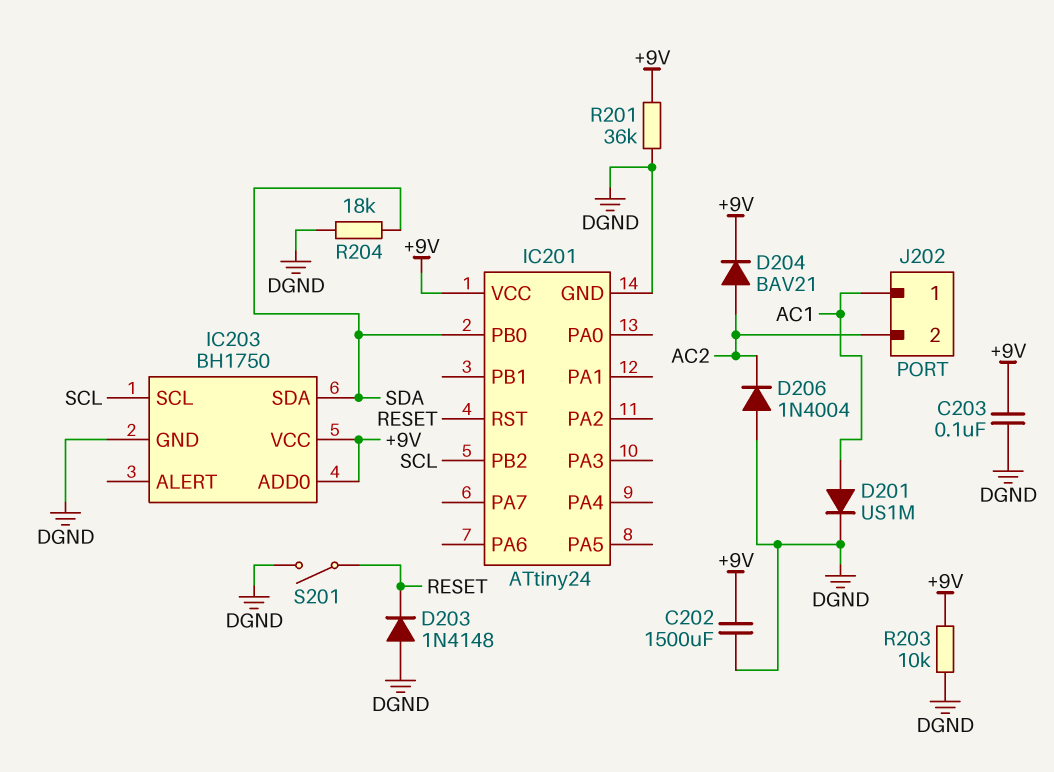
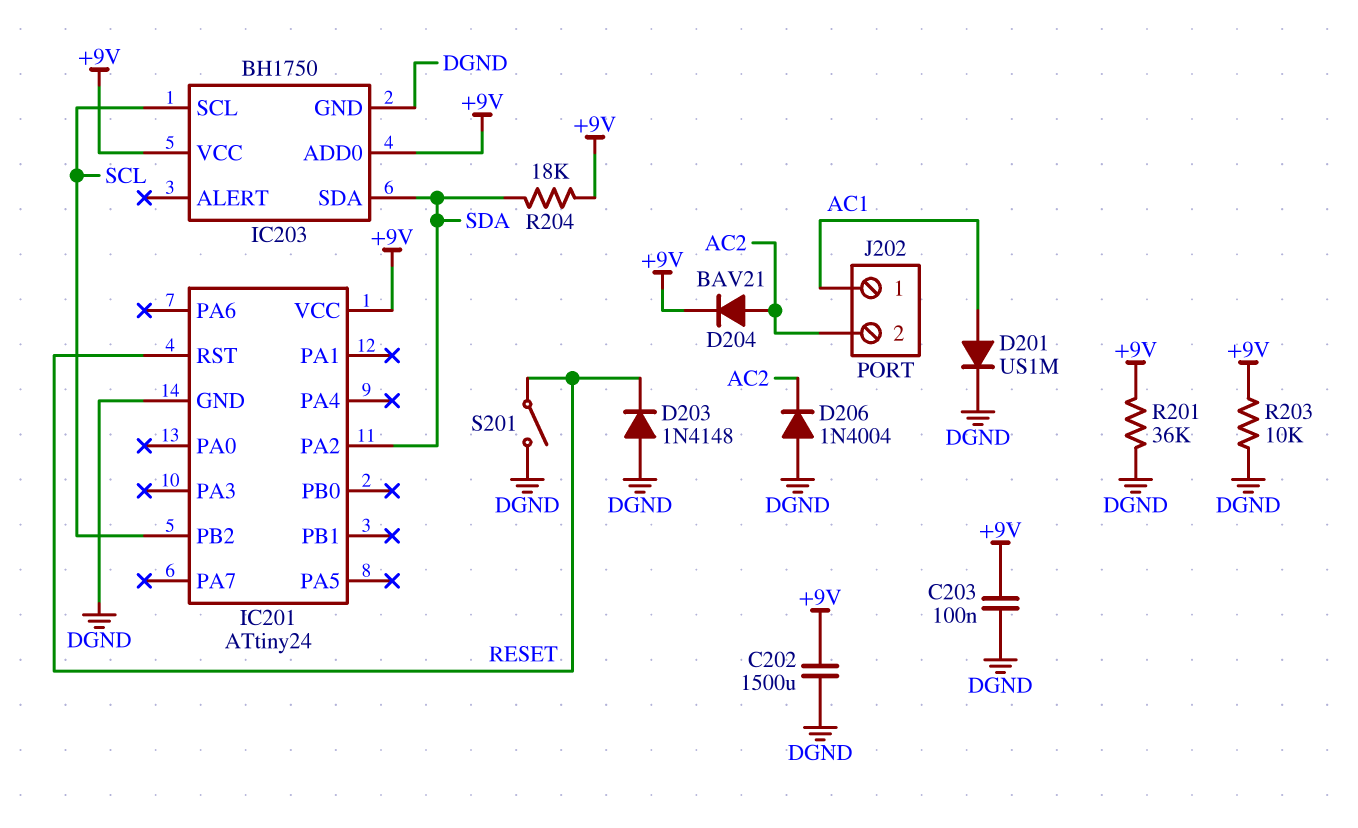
IC201 pin PA2: none -> SDA
IC201 pin PB0: SDA -> none
R204: 18k (DGND, SDA) -> 18k (+9V, SDA)

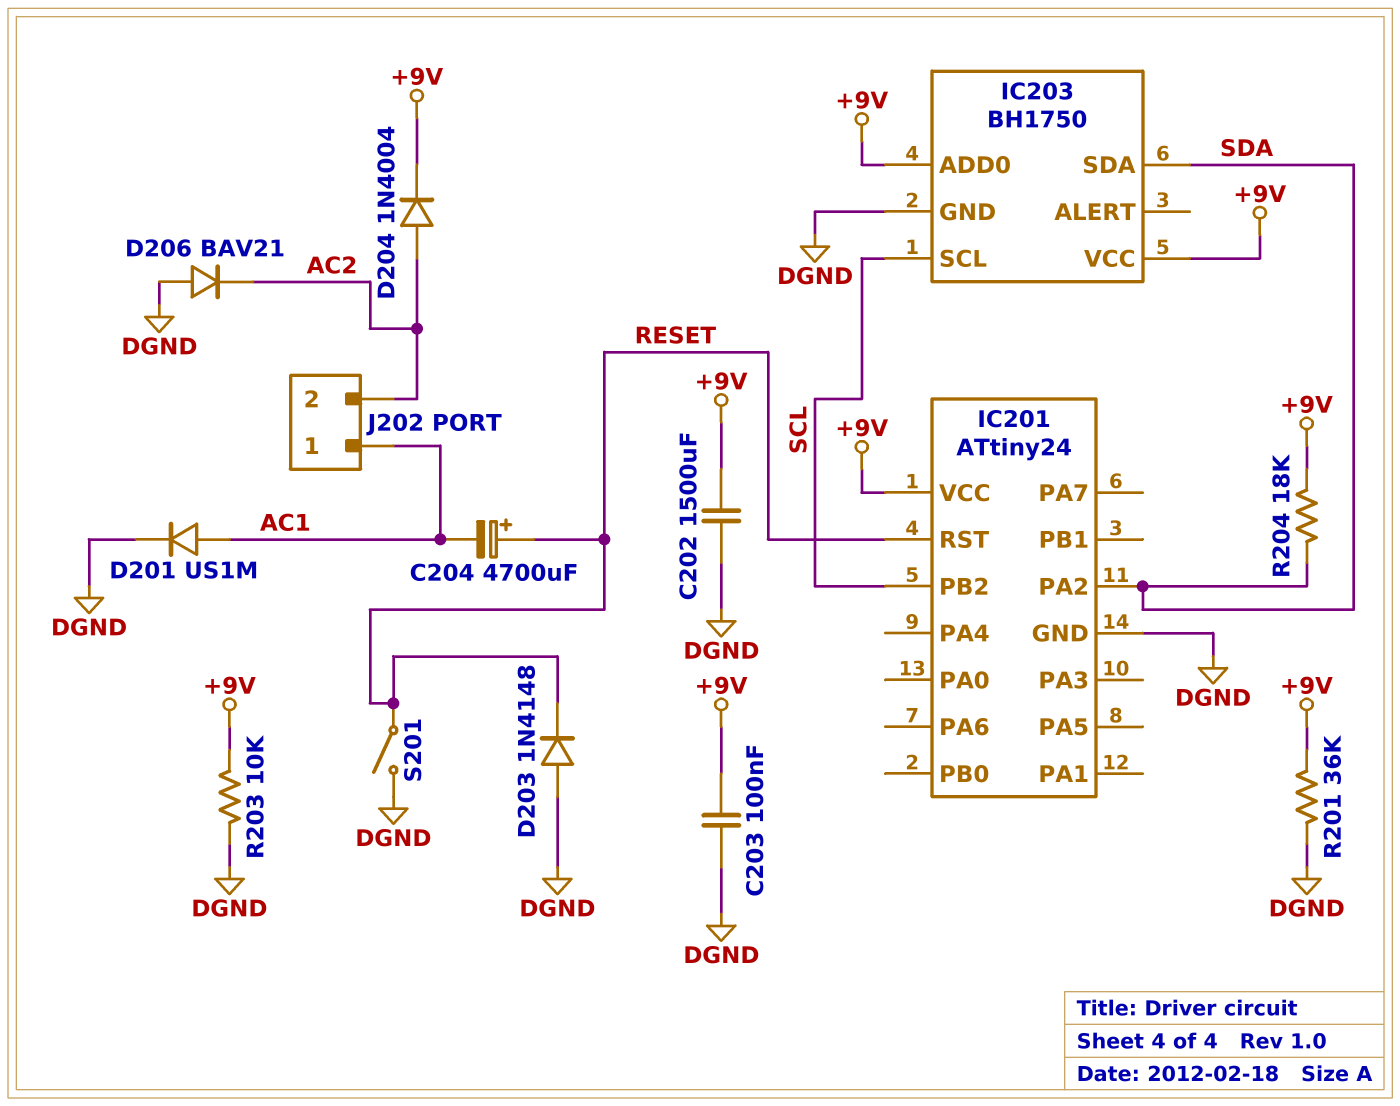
C204: none -> 4700uF (plus RESET, minus AC1)
D204: diode BAV21 (A AC2, K +9V) -> diode 1N4004 (A AC2, K +9V)
D206: diode 1N4004 (A DGND, K AC2) -> diode BAV21 (A DGND, K AC2)

